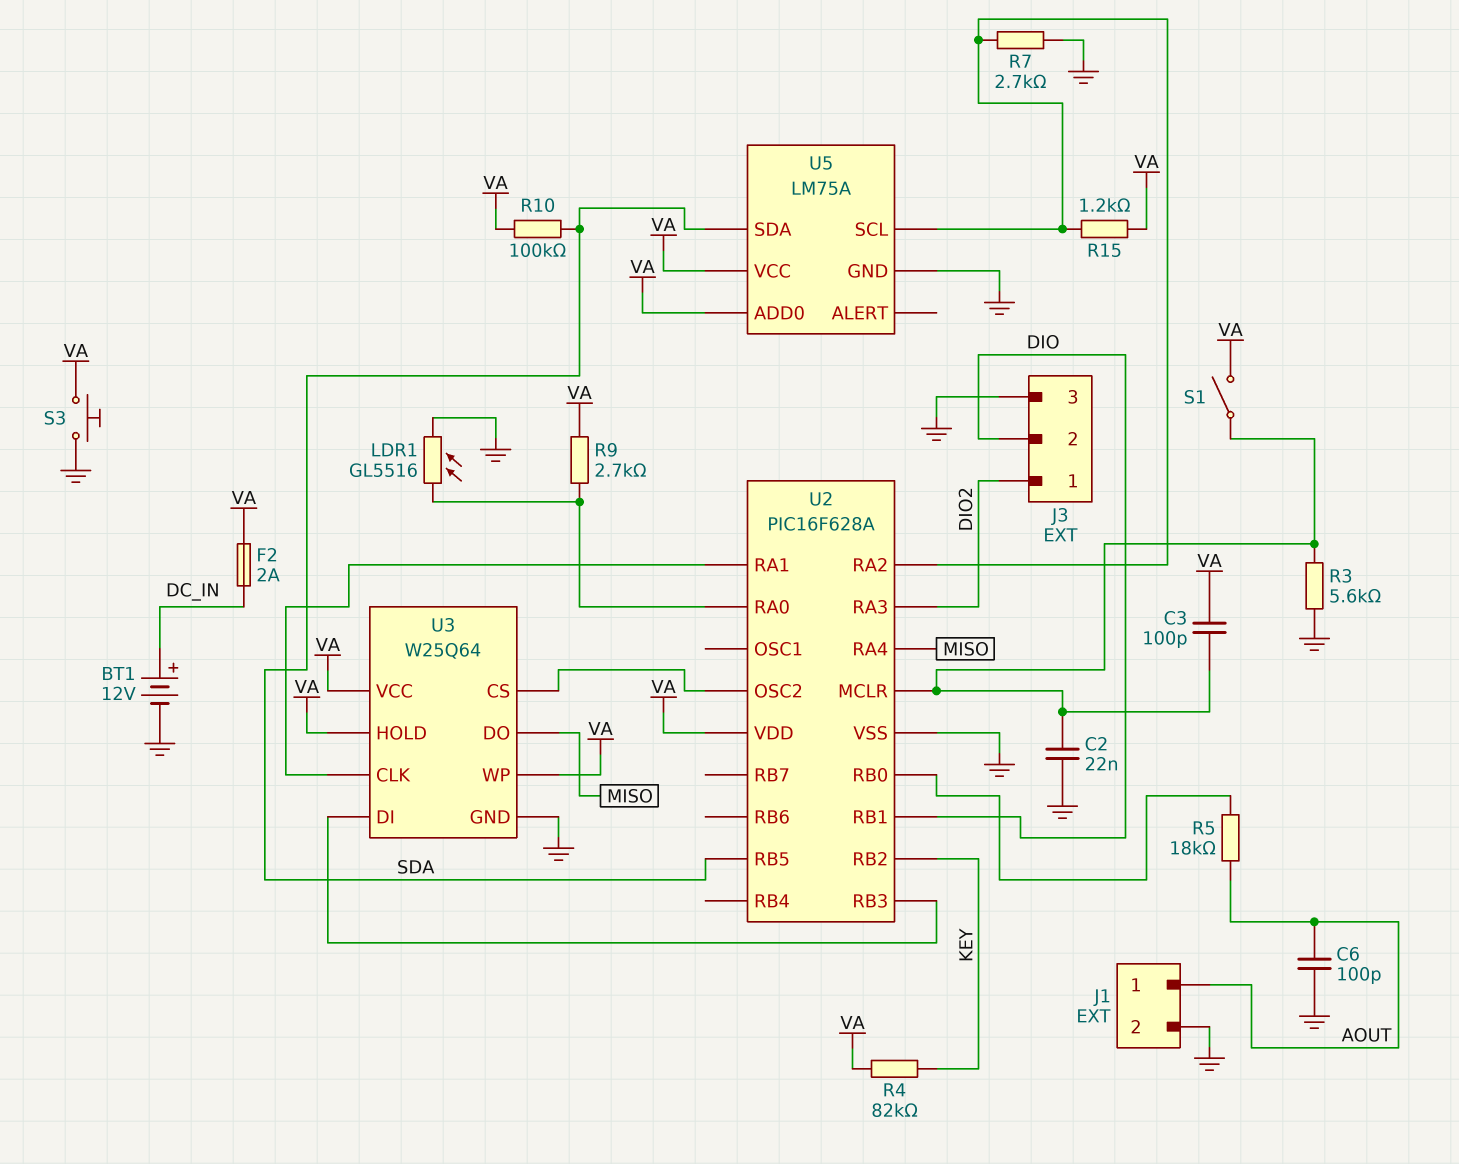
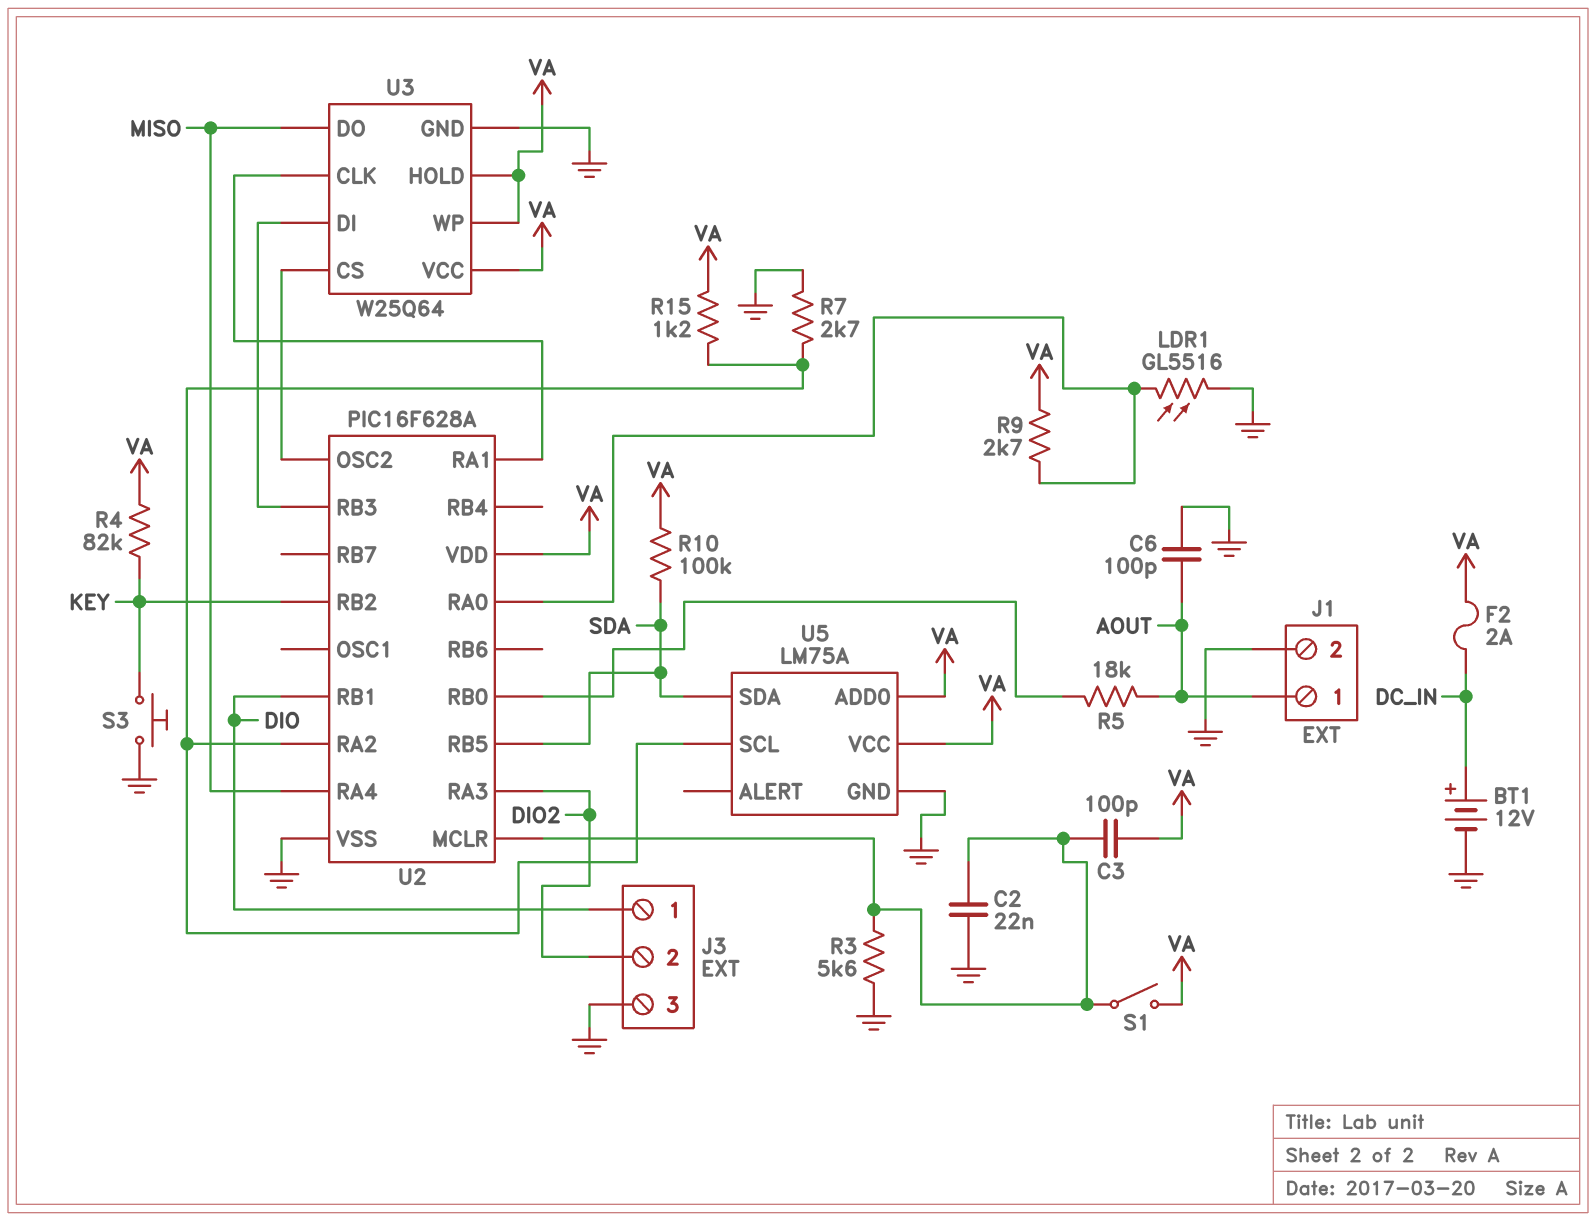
J3 pin 1: DIO2 -> DIO
J3 pin 2: DIO -> DIO2
S3: button (GND, VA) -> button (GND, KEY)

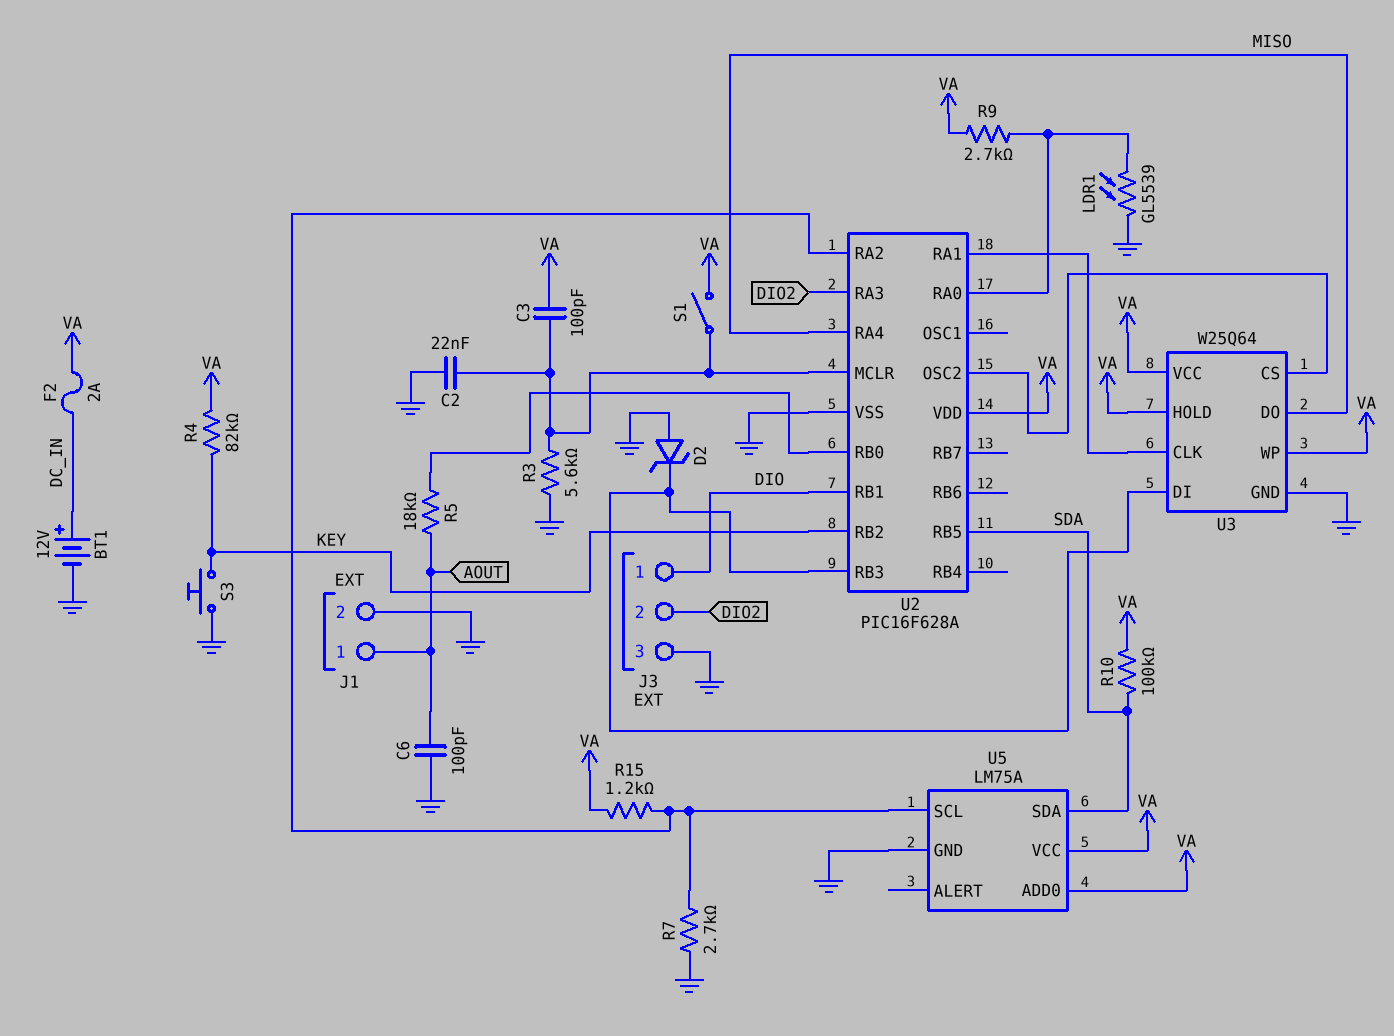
D2: none -> zener (A GND, K U2/RB3)
LDR1: GL5516 (GND, U2/RA0) -> GL5539 (GND, U2/RA0)

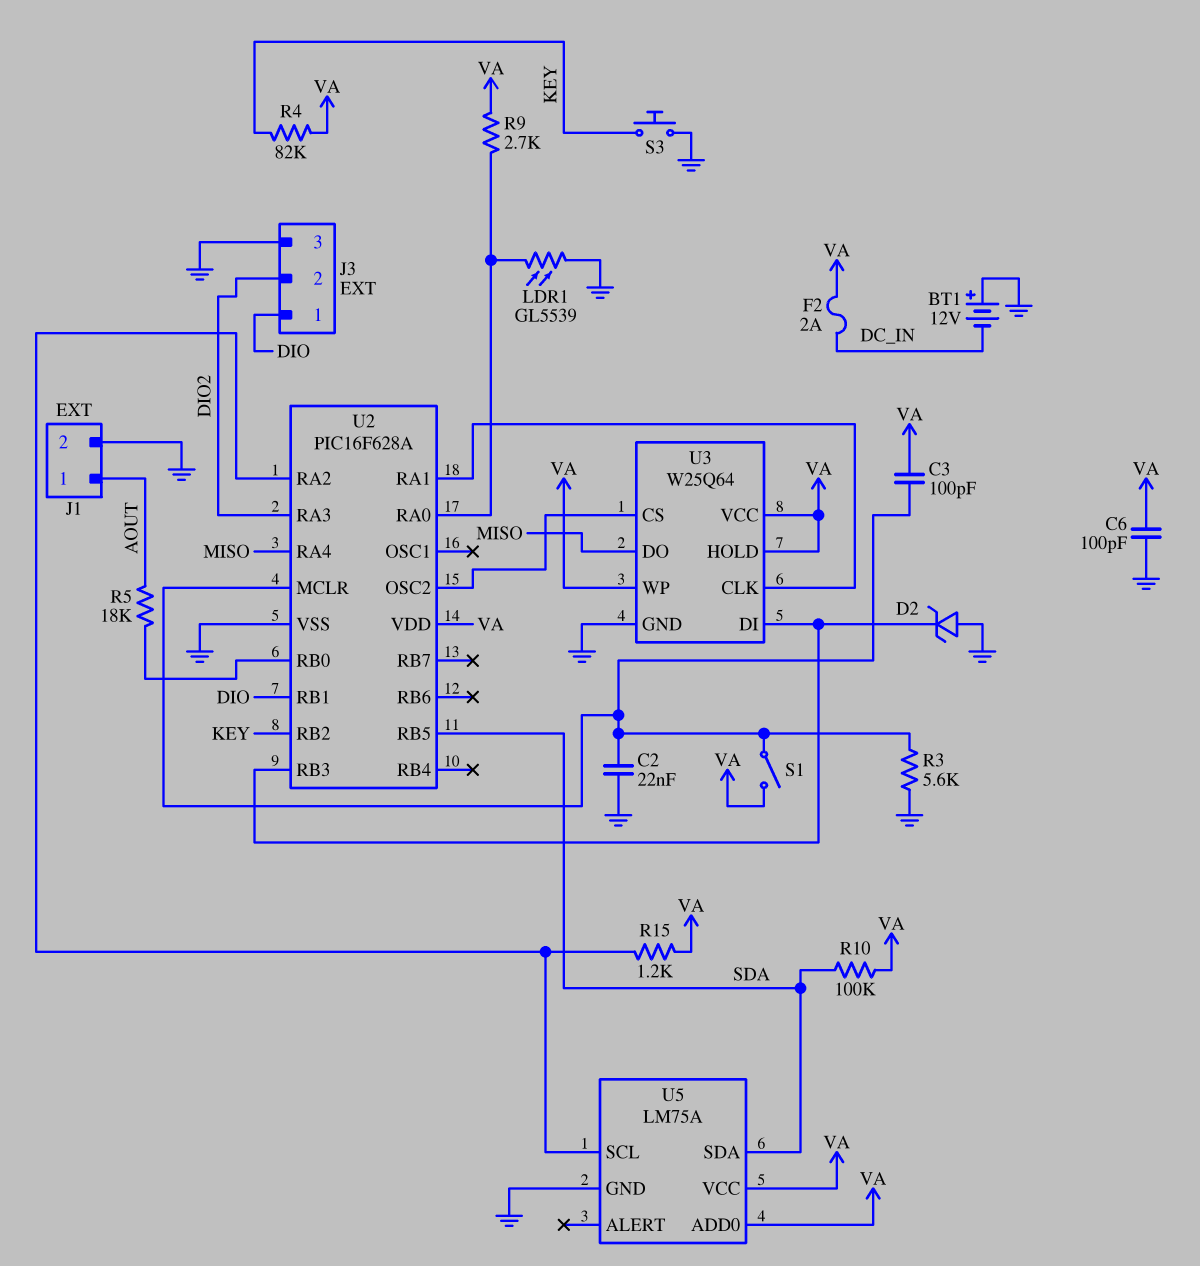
BT1: 12V (plus DC_IN, minus GND) -> 12V (plus GND, minus DC_IN)
C6: 100pF (AOUT, GND) -> 100pF (GND, VA)
R7: 2.7k (GND, U2/RA2) -> none

